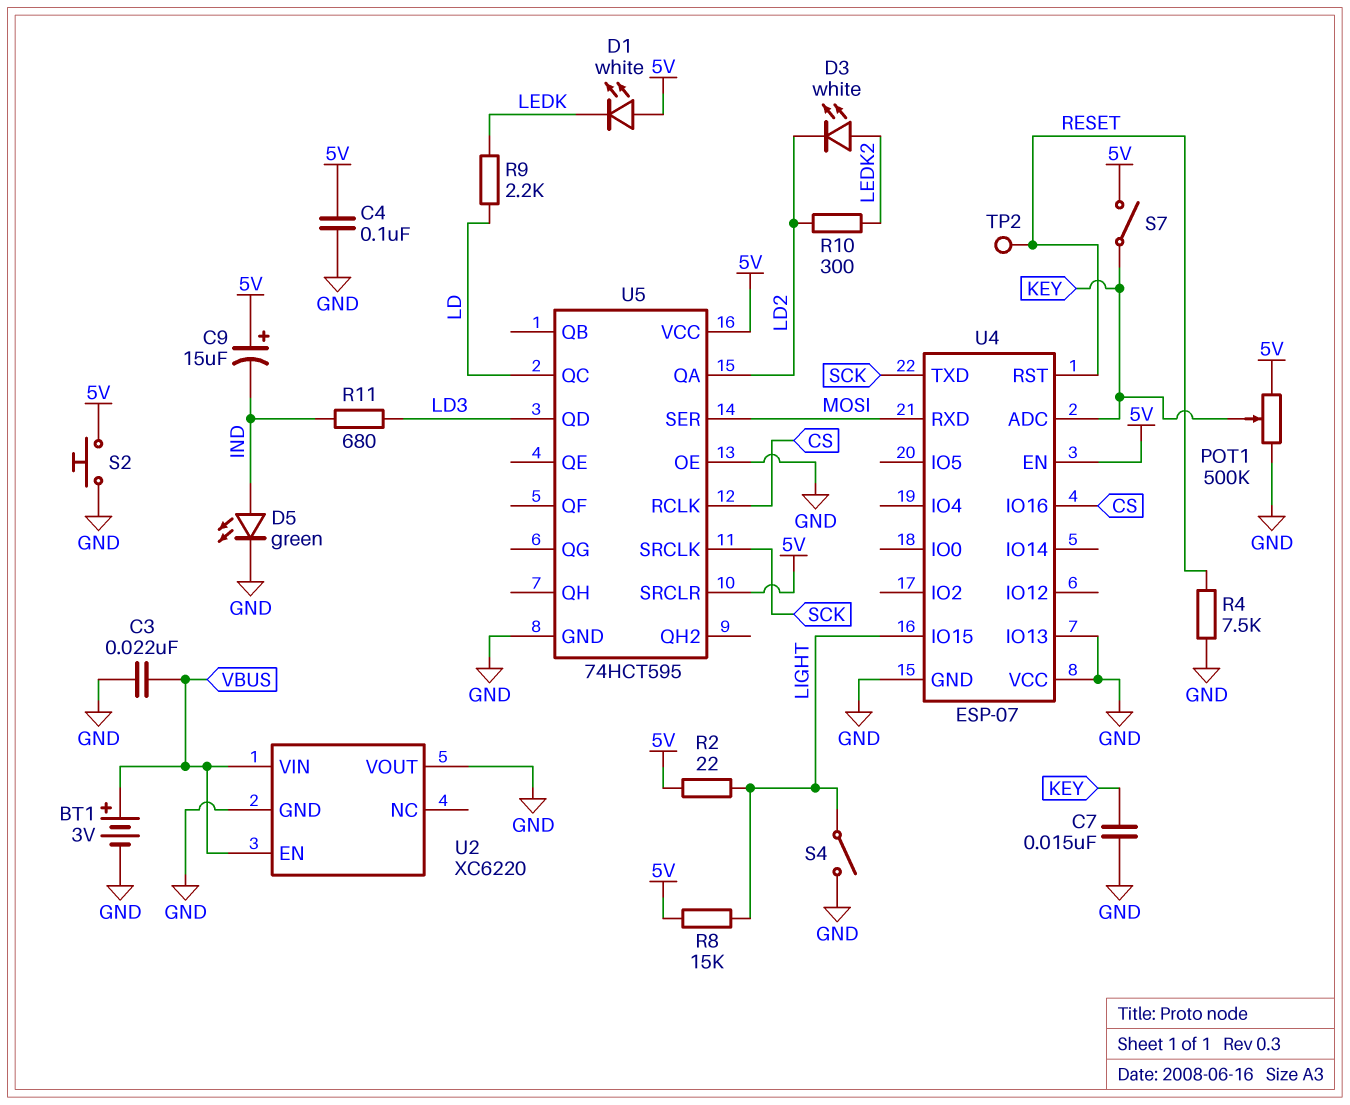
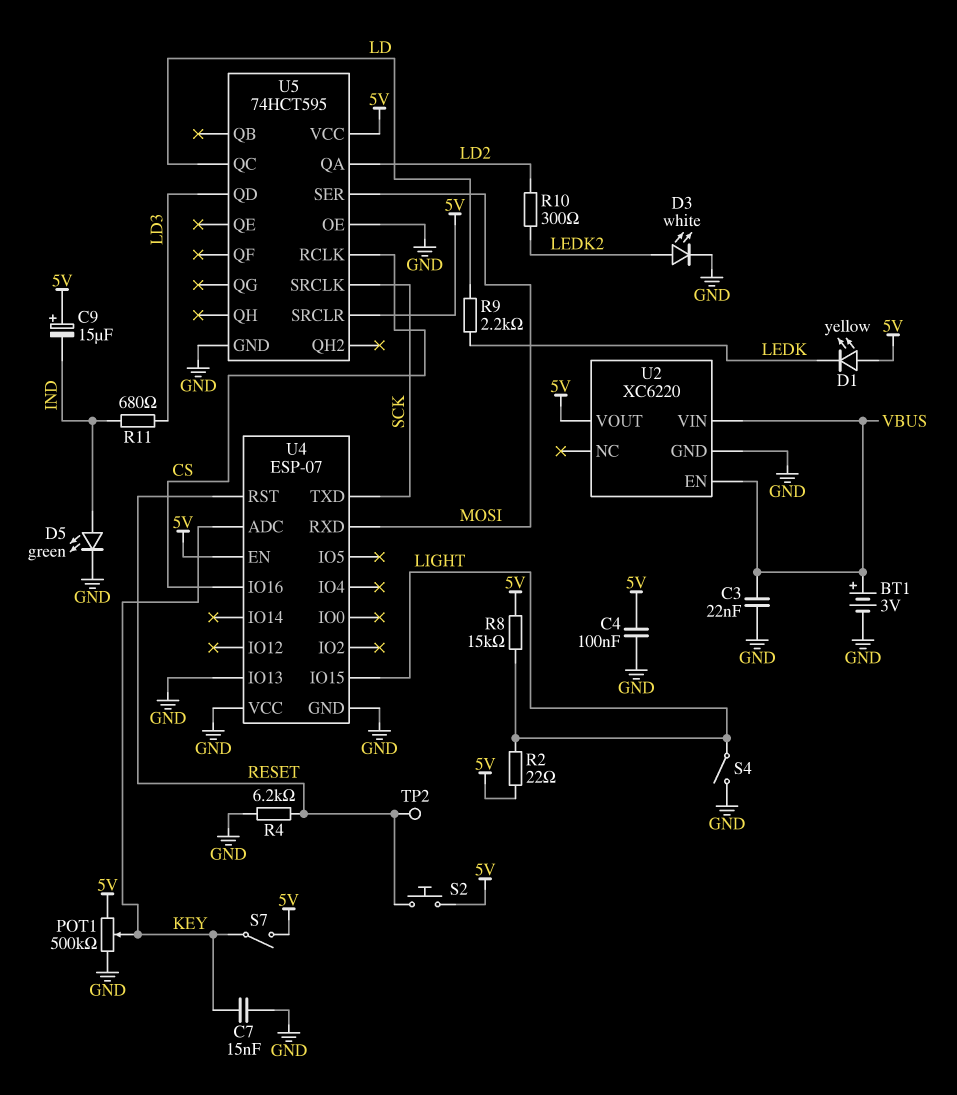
D1: LED white (A 5V, K LEDK) -> LED yellow (A 5V, K LEDK)
D3: LED white (A LEDK2, K LD2) -> LED white (A LEDK2, K GND)
R4: 7.5k (GND, RESET) -> 6.2k (GND, RESET)
S2: button (5V, GND) -> button (5V, RESET)
U2 pin VOUT: GND -> 5V

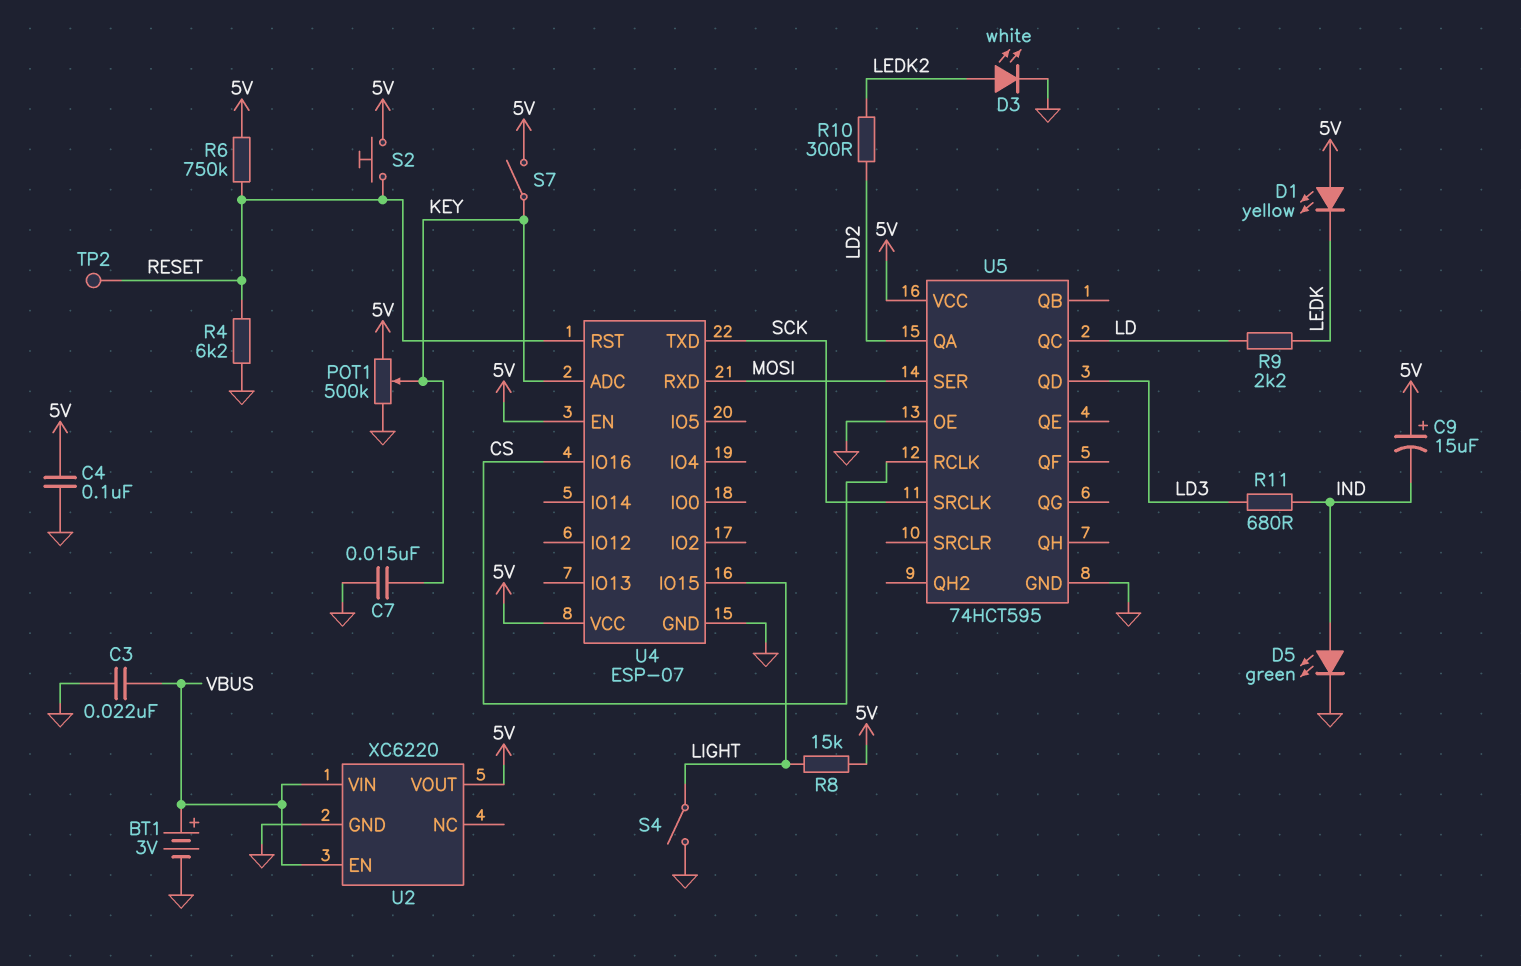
R2: 22 (5V, LIGHT) -> none
R6: none -> 750k (5V, RESET)
U4 pin IO13: GND -> none
U4 pin VCC: GND -> 5V
U5 pin SRCLR: 5V -> none

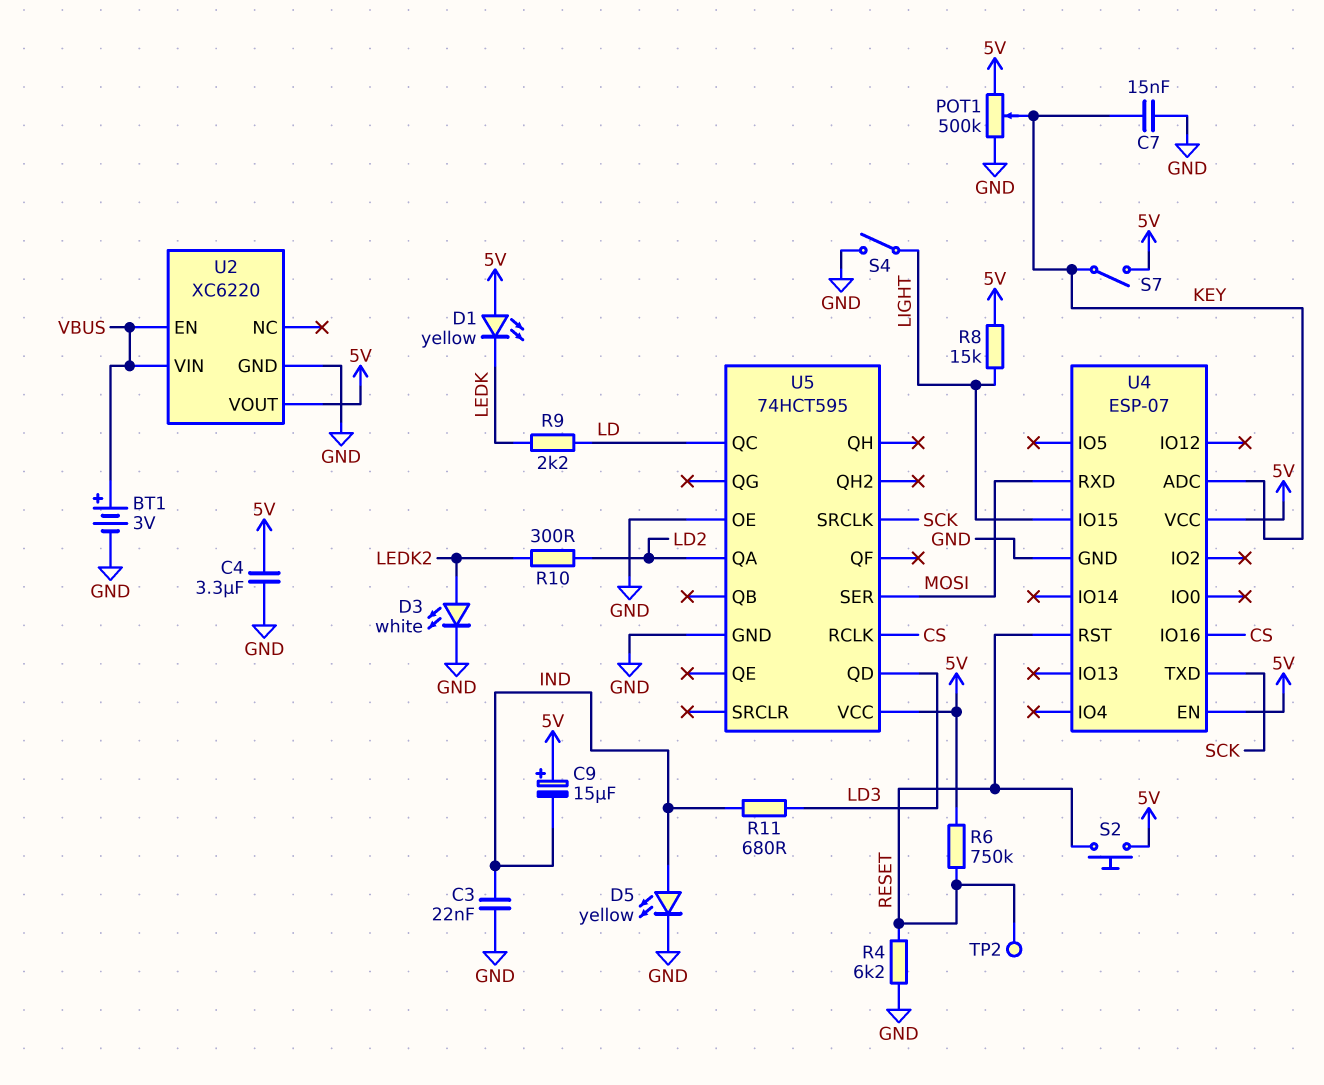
C3: 22nF (GND, VBUS) -> 22nF (GND, IND)
C4: 100nF (5V, GND) -> 3.3uF (5V, GND)
D5: LED green (A IND, K GND) -> LED yellow (A IND, K GND)

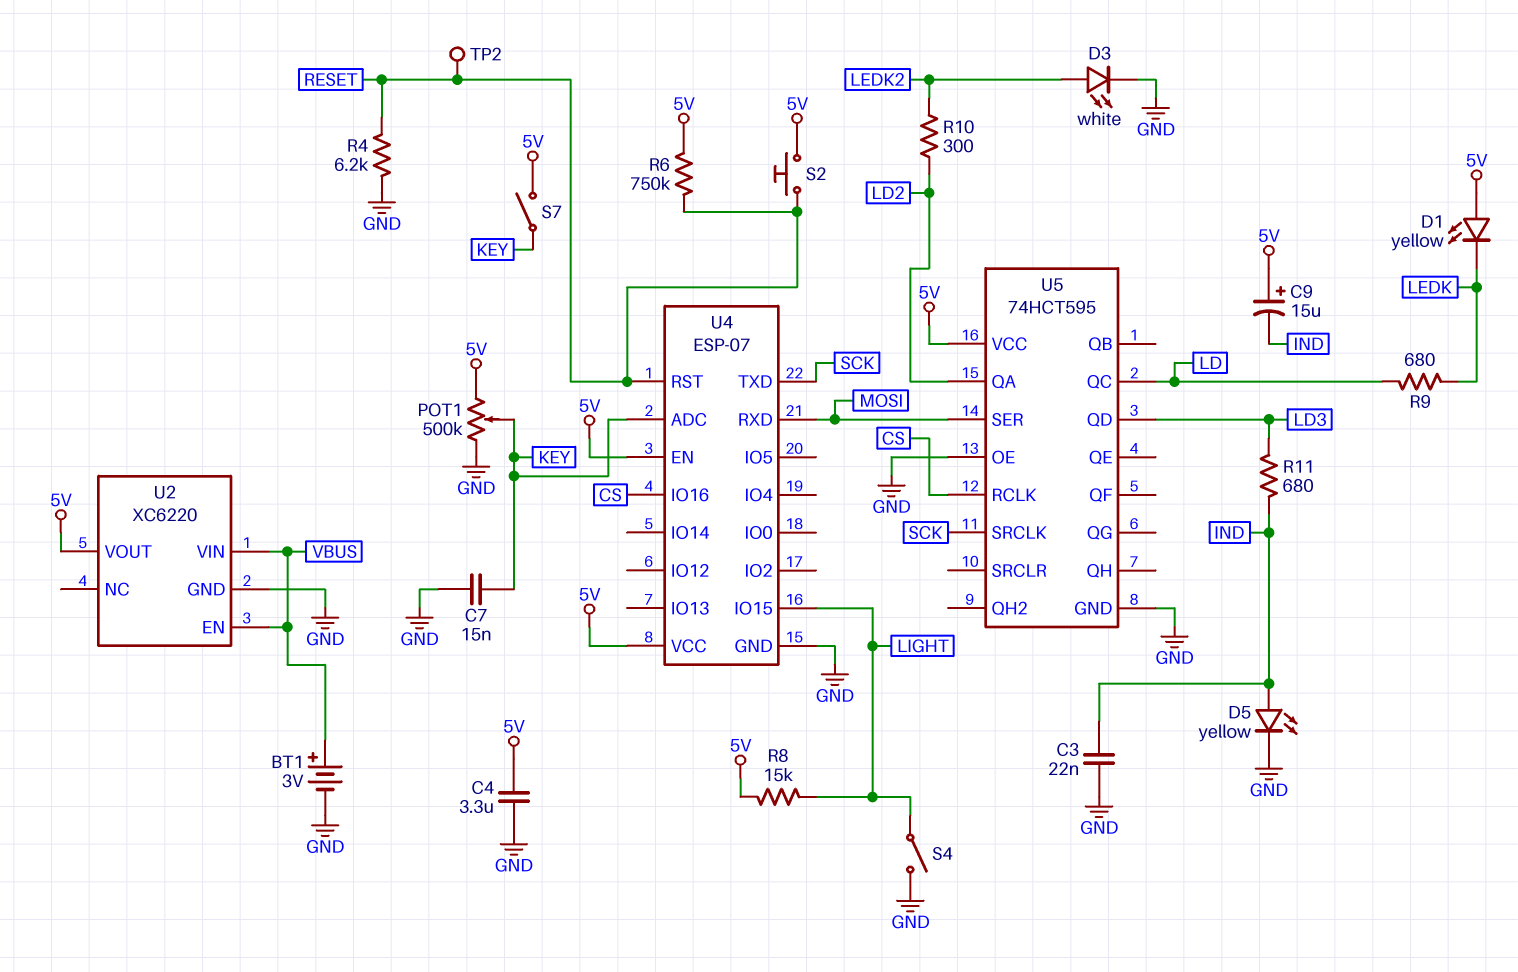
R9: 2.2k (LD, LEDK) -> 680 (LD, LEDK)

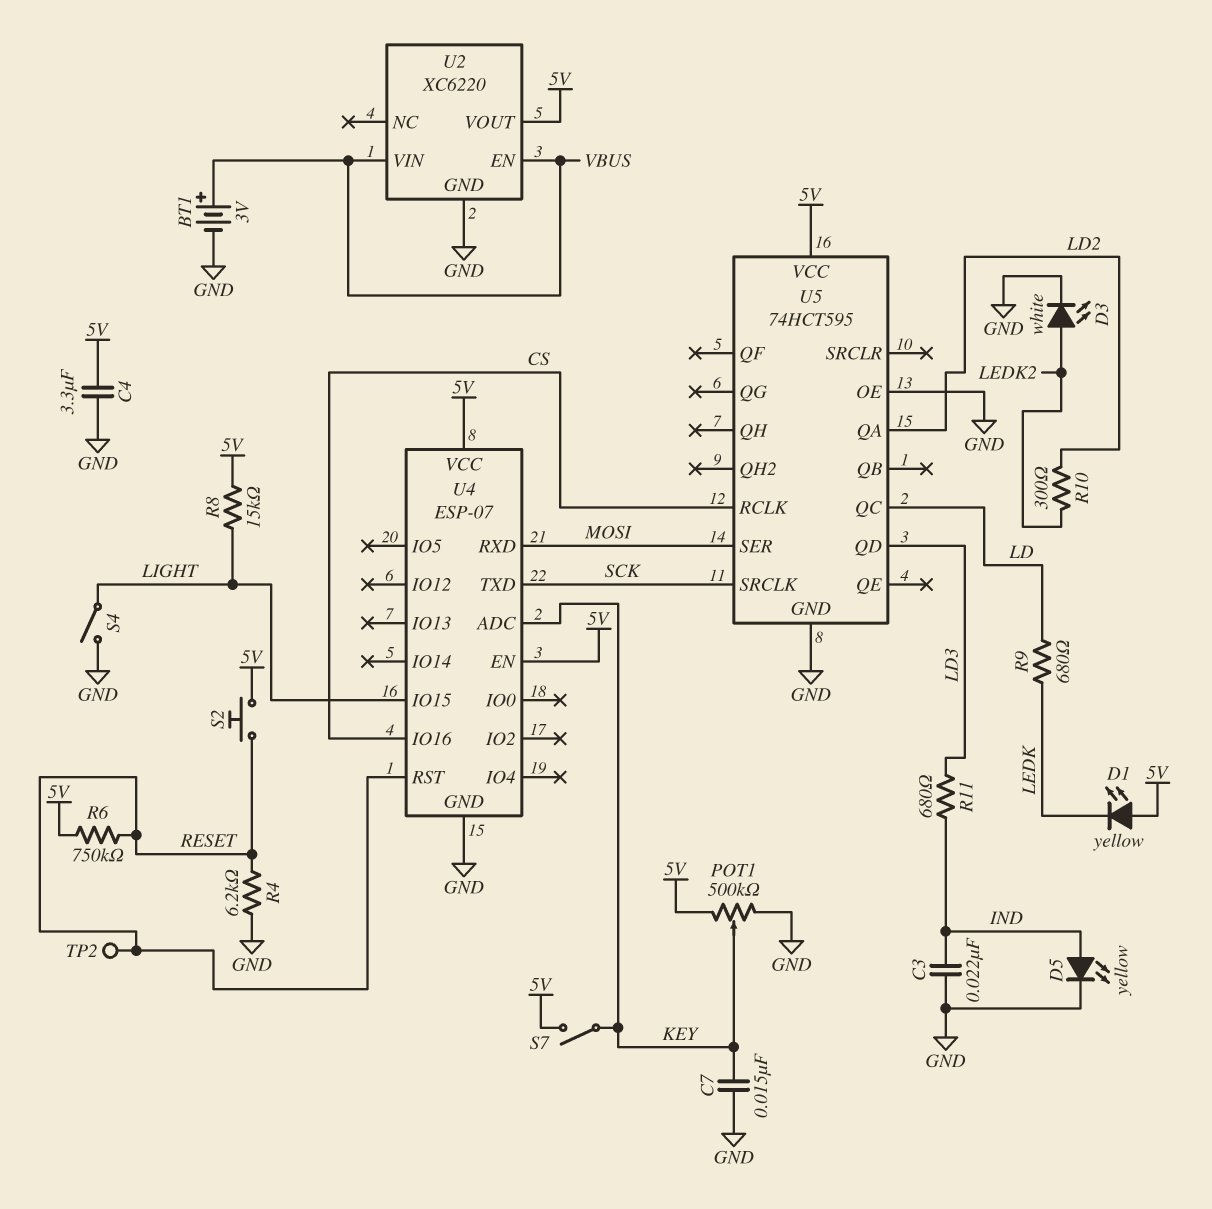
C9: 15uF (plus 5V, minus IND) -> none

